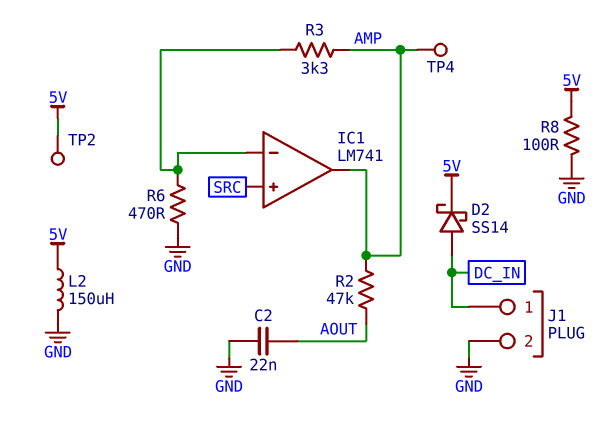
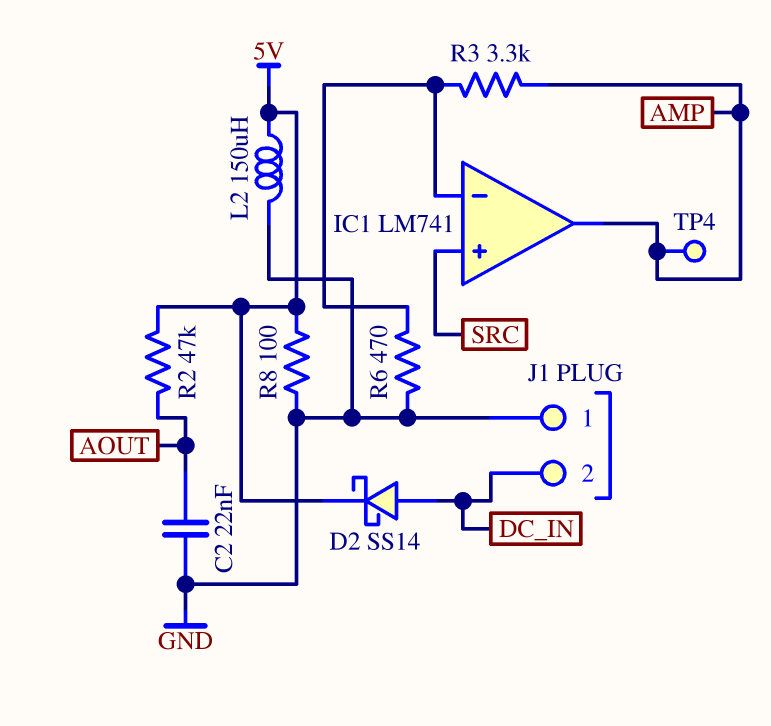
J1 pin 1: DC_IN -> GND
J1 pin 2: GND -> DC_IN
R2: 47k (AMP, AOUT) -> 47k (5V, AOUT)
TP2: test point (5V) -> none

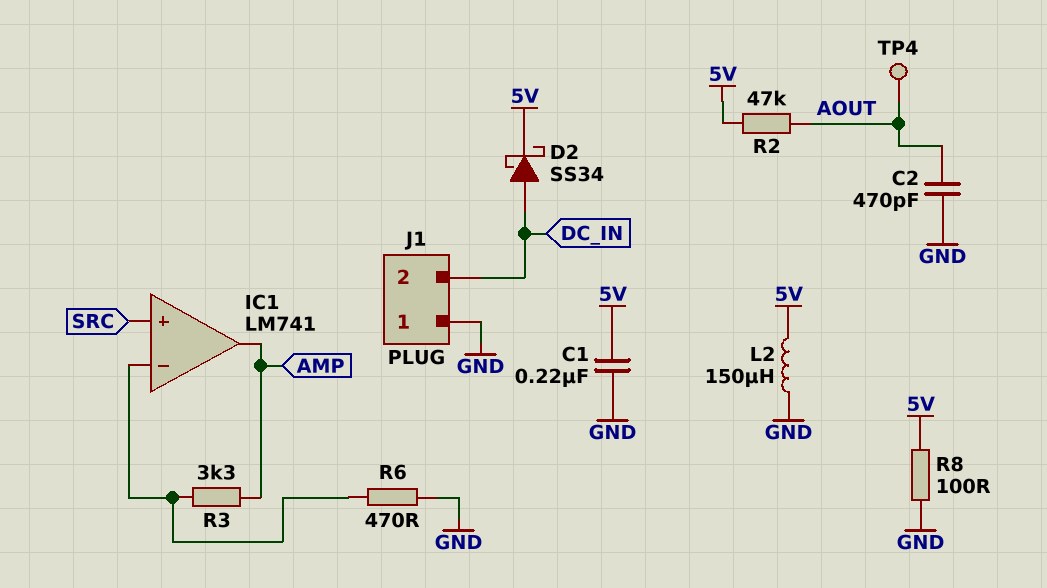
C1: none -> 220nF (5V, GND)
C2: 22nF (AOUT, GND) -> 470pF (AOUT, GND)
D2: schottky SS14 (A DC_IN, K 5V) -> schottky SS34 (A DC_IN, K 5V)
TP4: test point (AMP) -> test point (AOUT)

